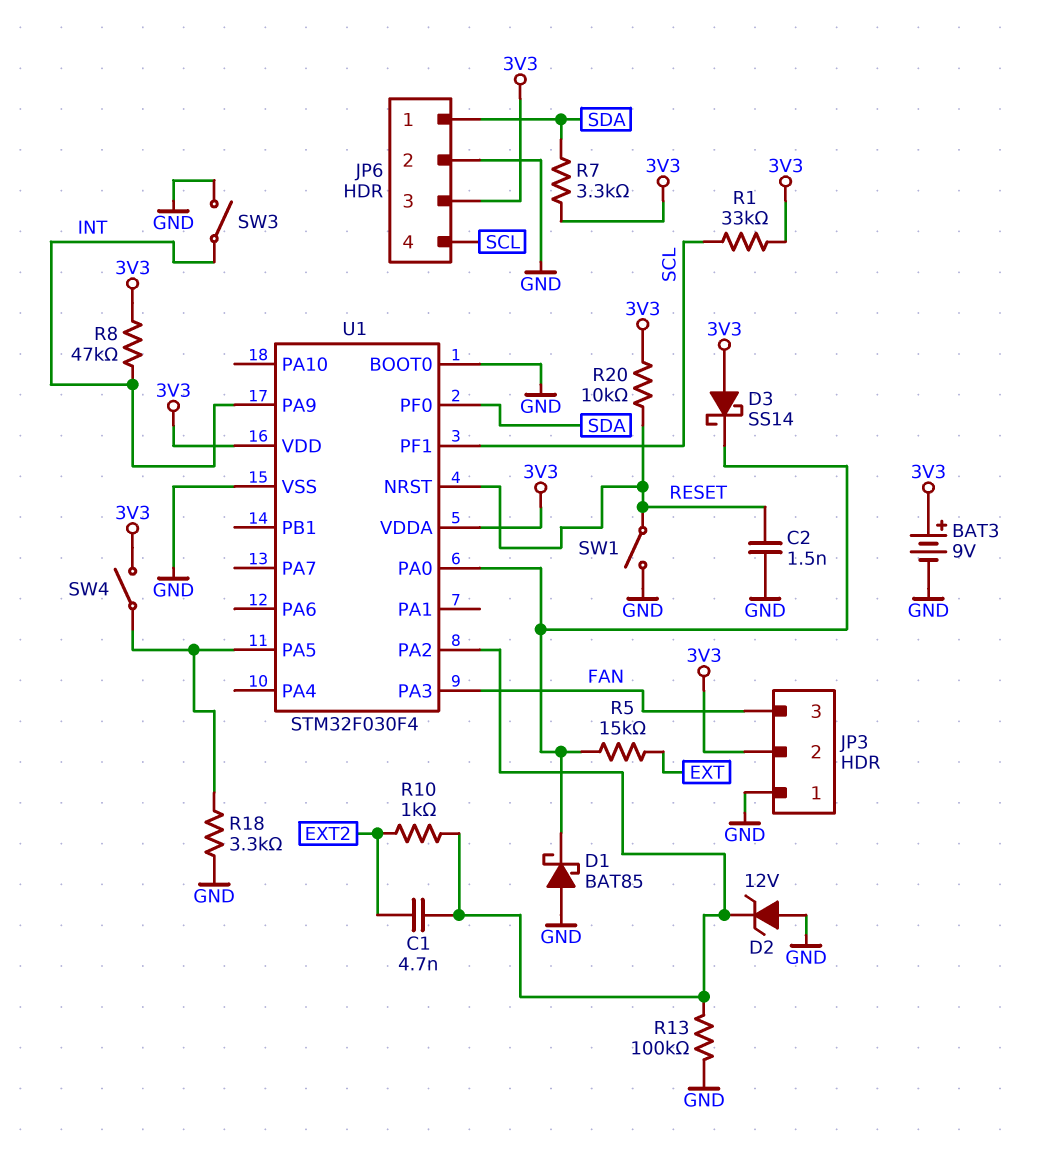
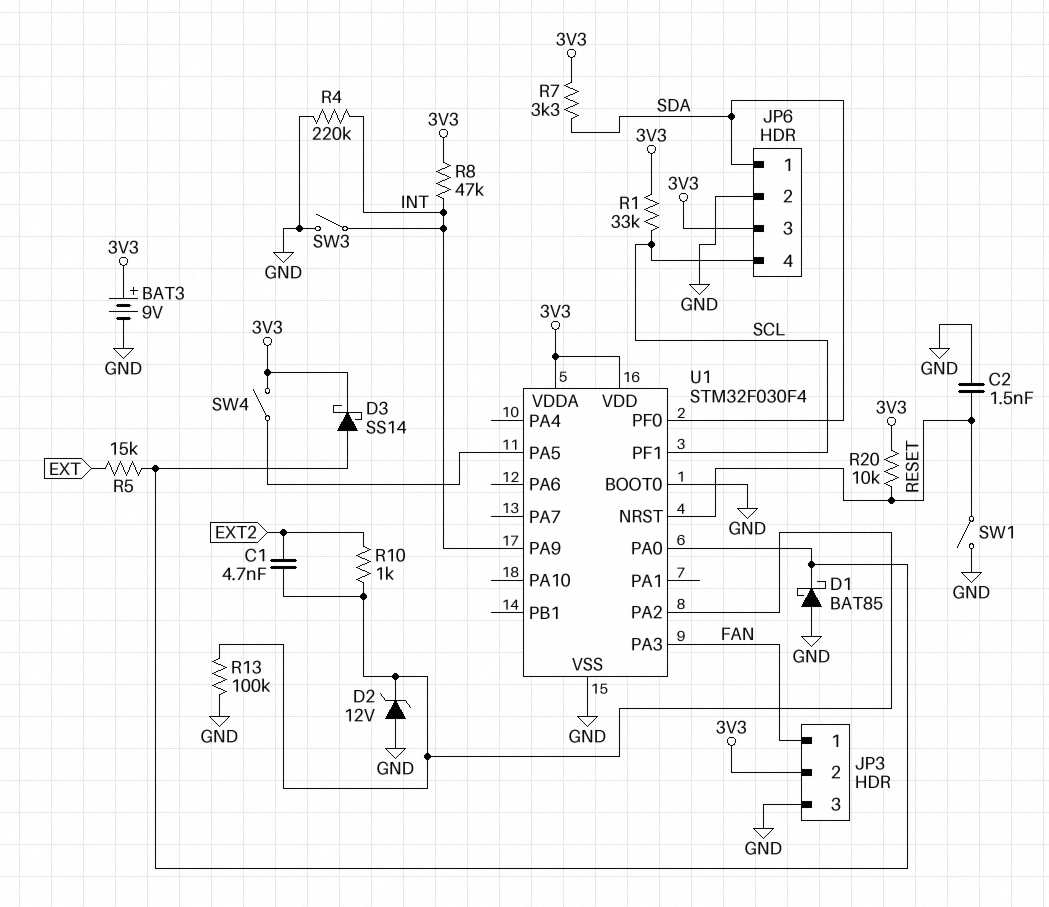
D3: schottky SS14 (A 3V3, K U1/PA0) -> schottky SS14 (A U1/PA0, K 3V3)
JP3 pin 1: GND -> FAN
JP3 pin 3: FAN -> GND
R4: none -> 220k (GND, INT)
R18: 3.3k (GND, U1/PA5) -> none

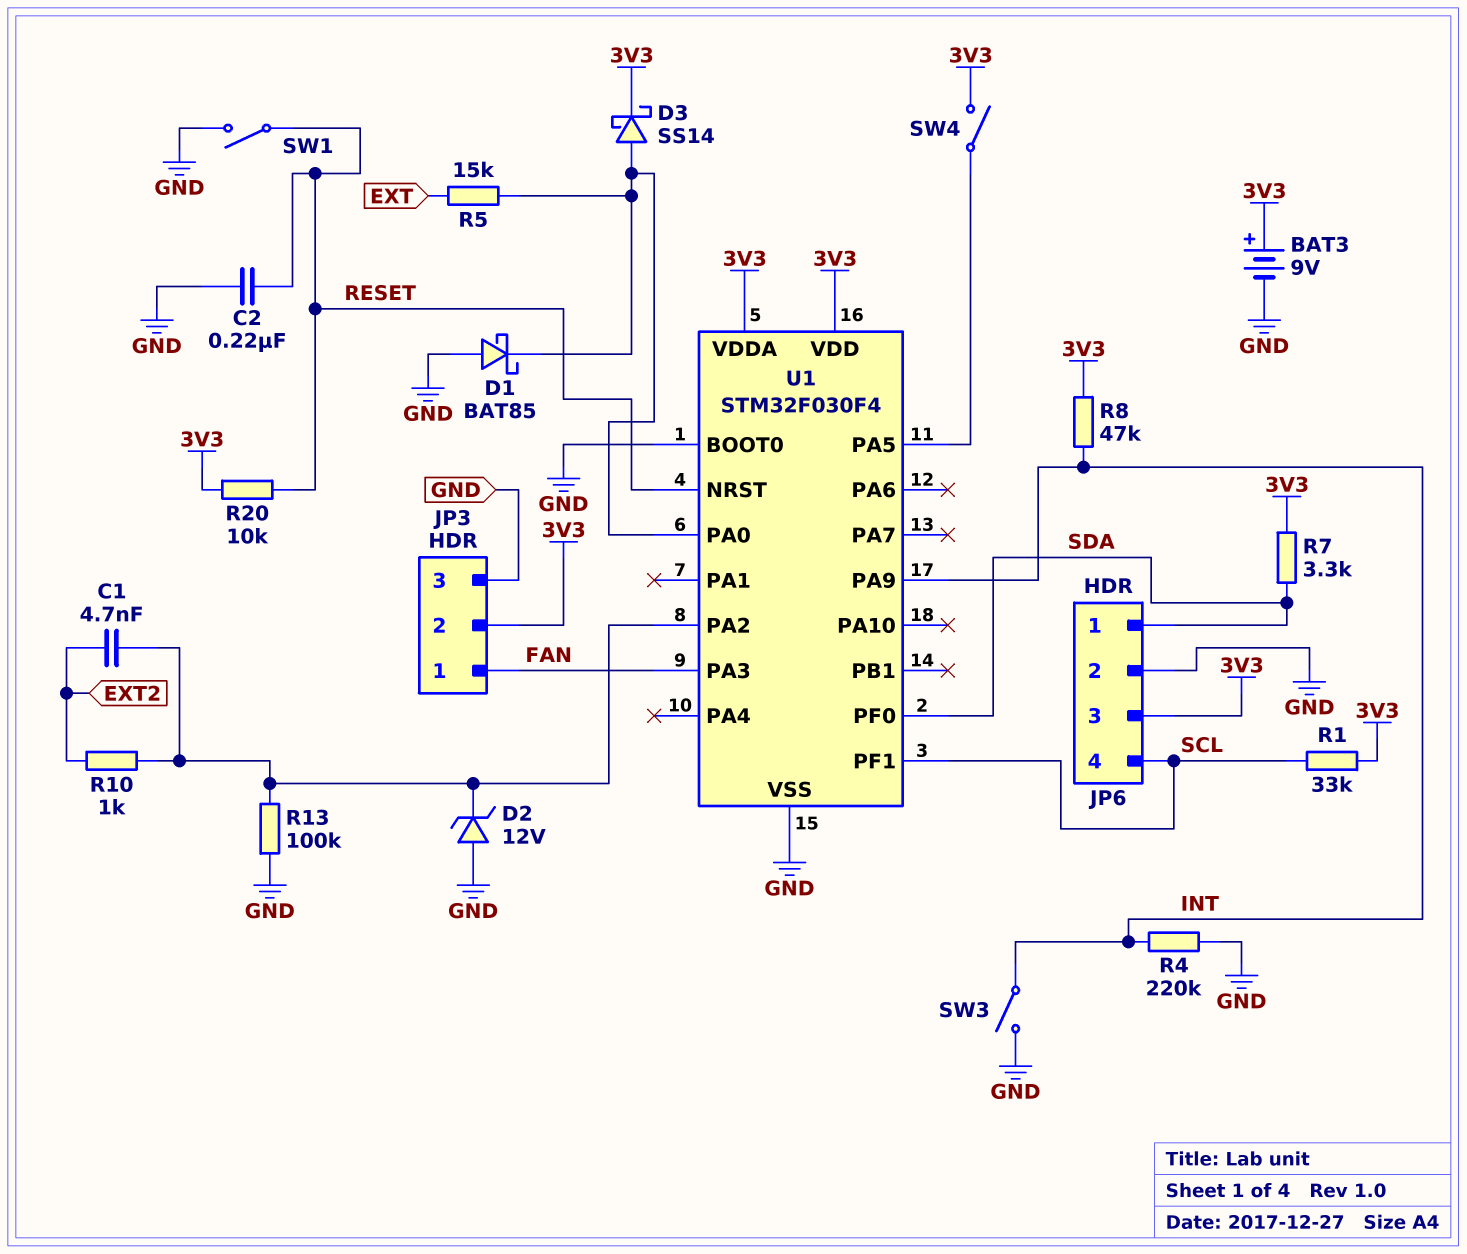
C2: 1.5nF (GND, RESET) -> 220nF (GND, RESET)

